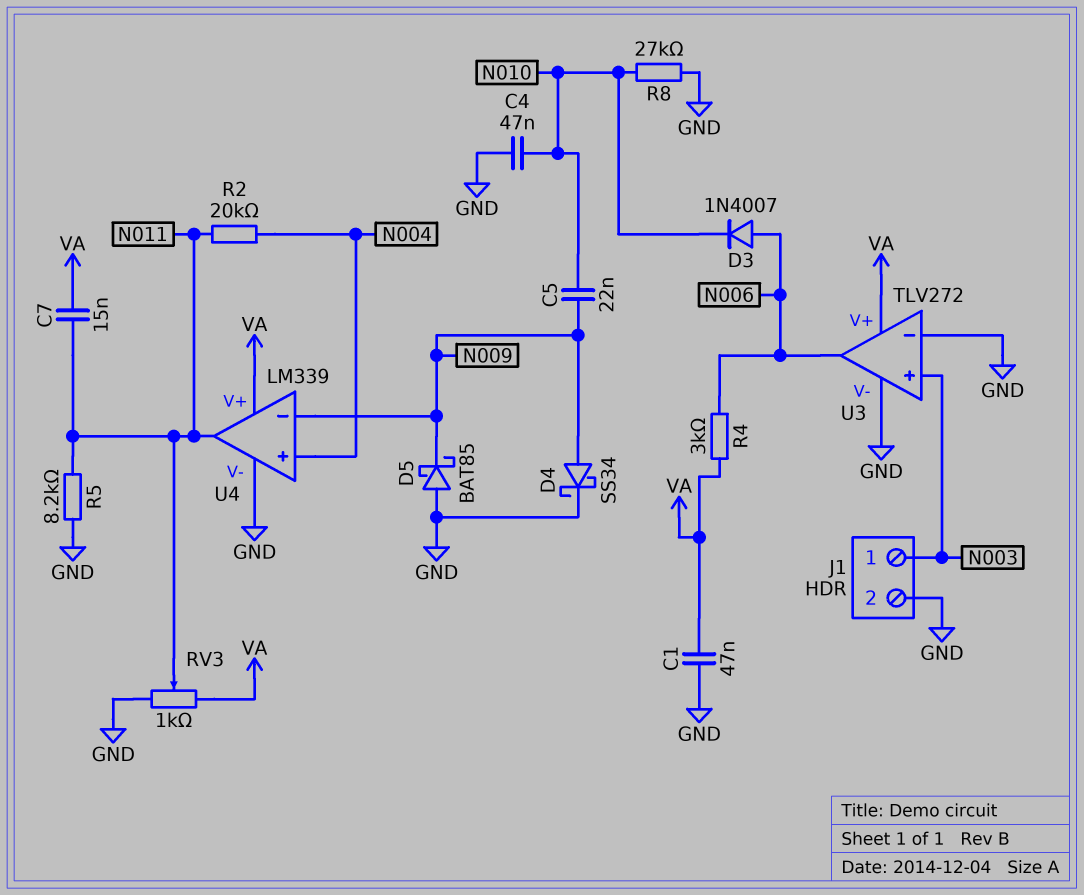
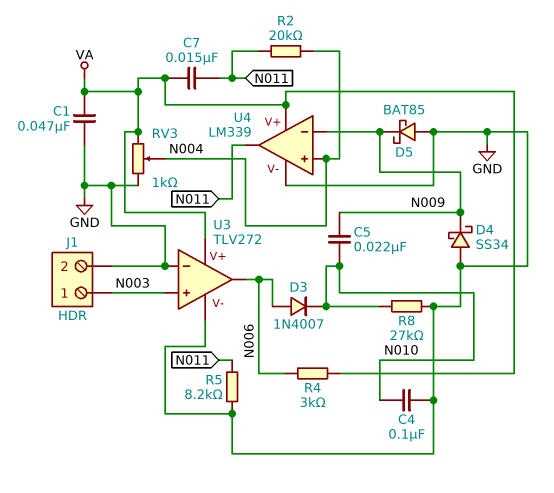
C4: 47nF (GND, N010) -> 100nF (GND, N010)
D4: schottky SS34 (A N009, K GND) -> schottky SS34 (A GND, K N009)
RV3: 1k (GND, VA, wiper N011) -> 1k (GND, VA, wiper N004)

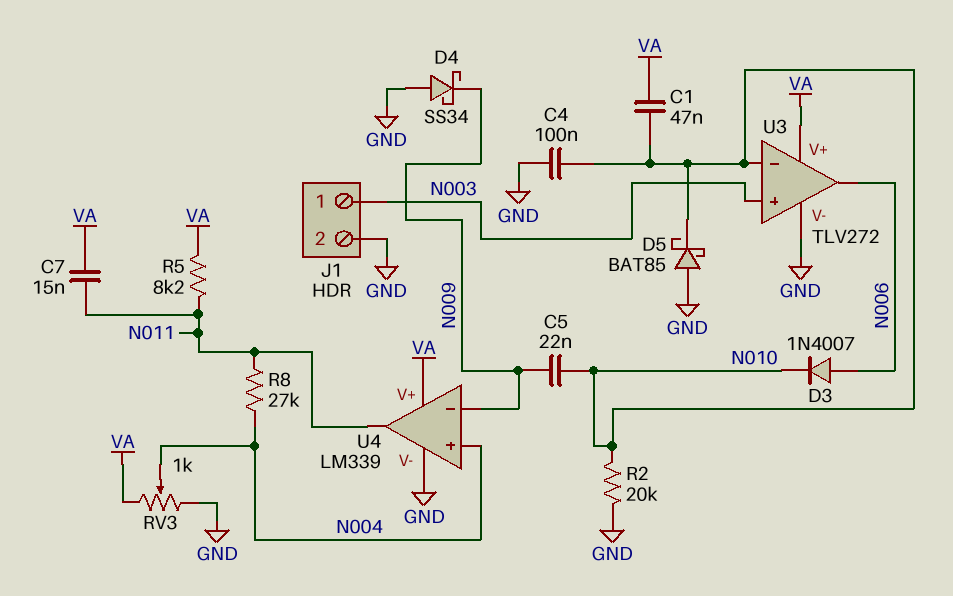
C1: 47nF (GND, VA) -> 47nF (N010, VA)
D5: schottky BAT85 (A GND, K N009) -> schottky BAT85 (A GND, K N010)
R2: 20k (N004, N011) -> 20k (GND, N010)
R4: 3k (N006, VA) -> none
R5: 8.2k (GND, N011) -> 8.2k (N011, VA)
R8: 27k (GND, N010) -> 27k (N004, N011)
U3 pin in-: GND -> N010

